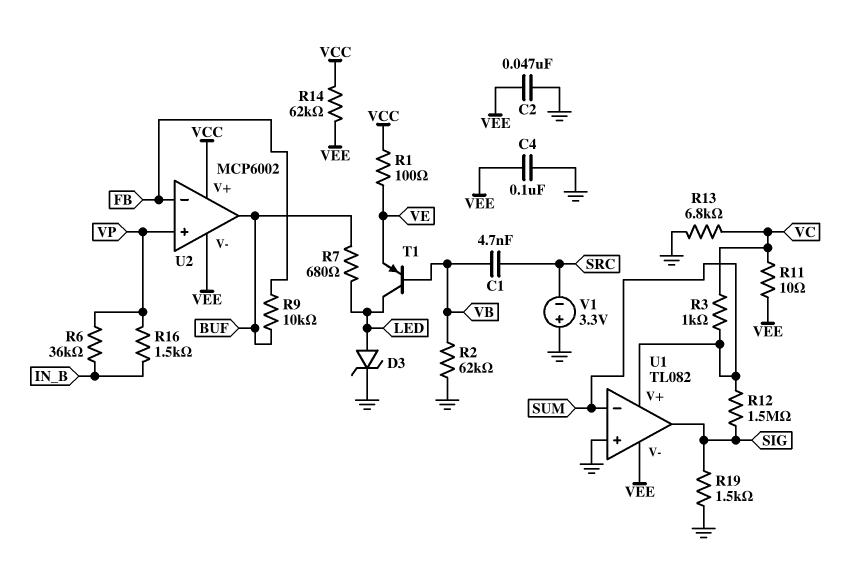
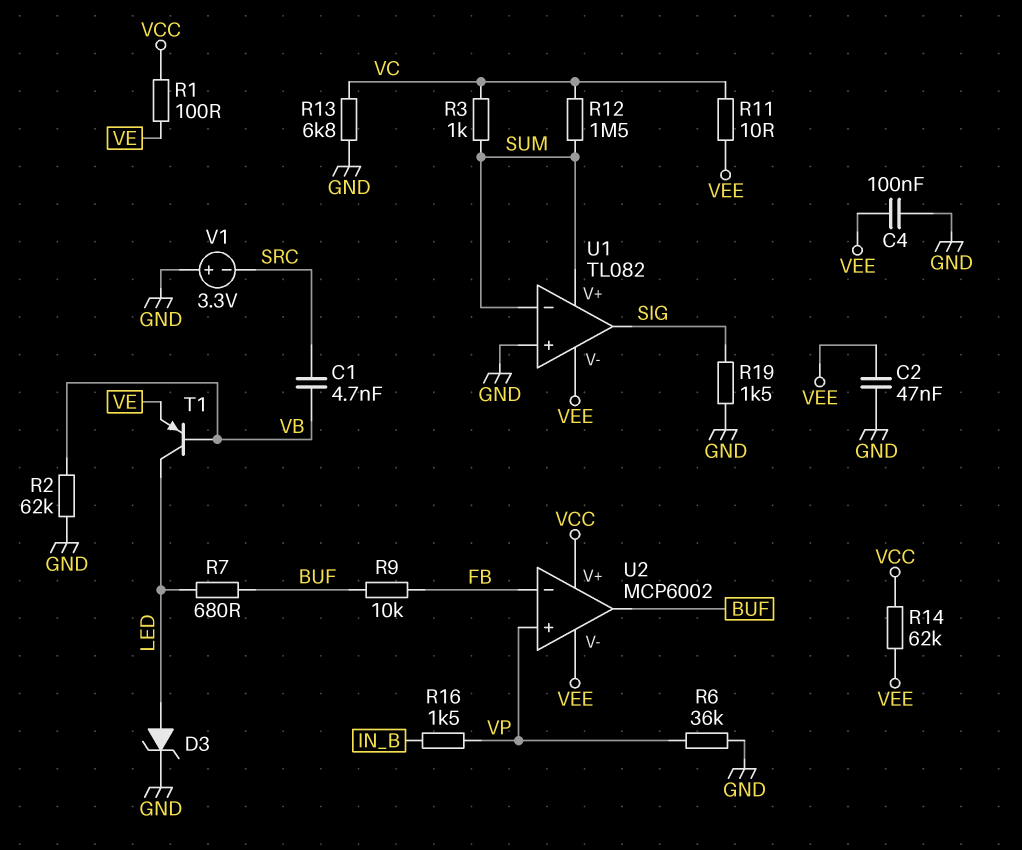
R6: 36k (IN_B, VP) -> 36k (GND, VP)
R12: 1.5M (SIG, SUM) -> 1.5M (SUM, VC)

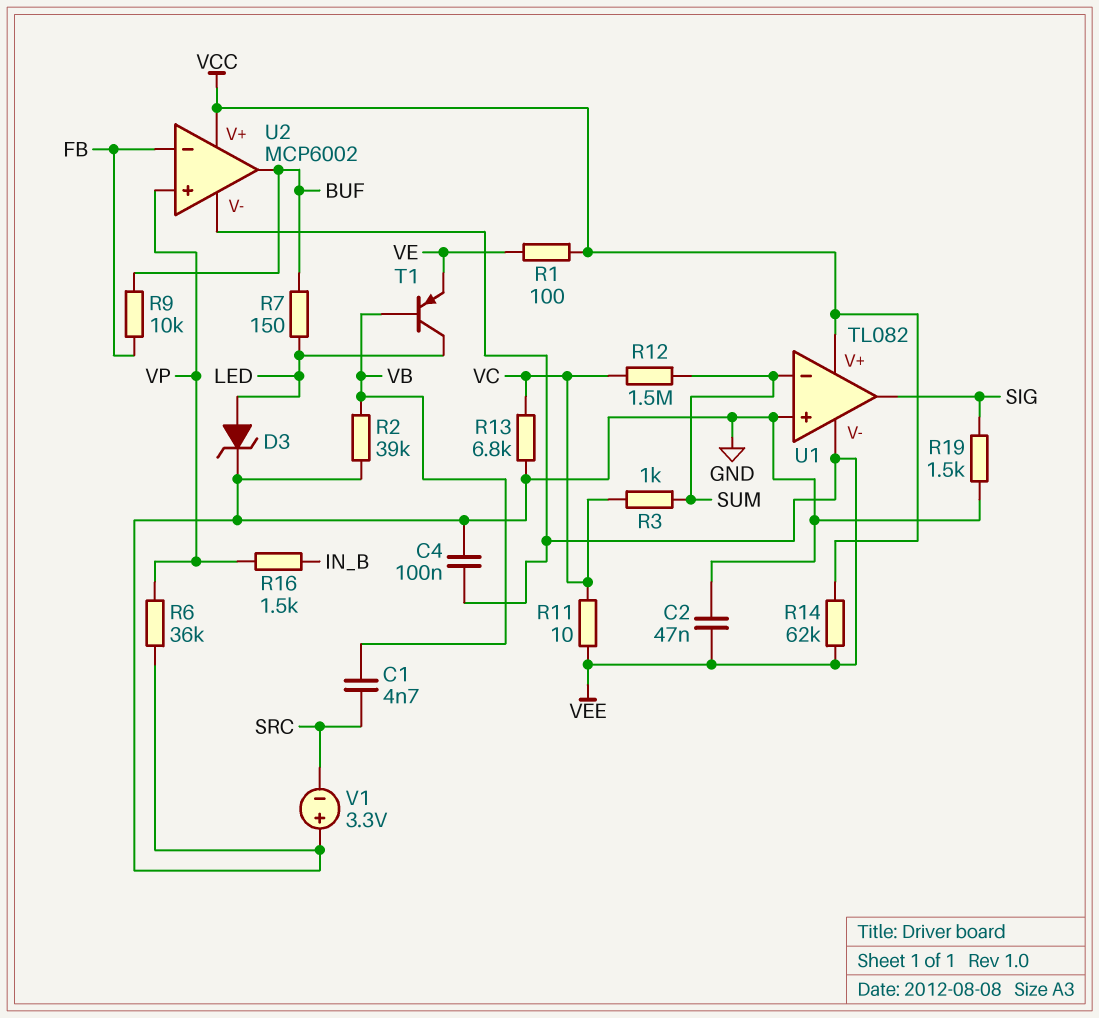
R2: 62k (GND, VB) -> 39k (GND, VB)
R7: 680 (BUF, LED) -> 150 (BUF, LED)
U1 pin V+: SUM -> VCC

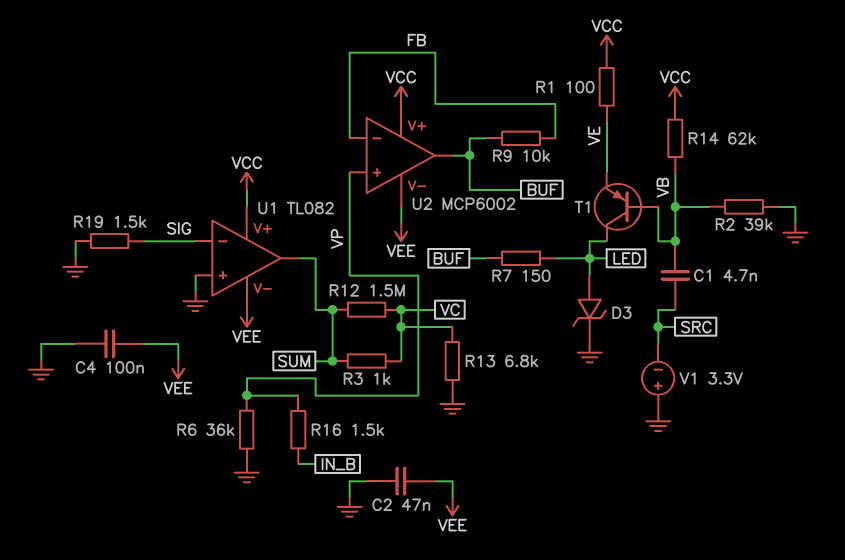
R11: 10 (VC, VEE) -> none
R14: 62k (VCC, VEE) -> 62k (VB, VCC)
U1 pin in-: SUM -> SIG
U1 pin out: SIG -> SUM

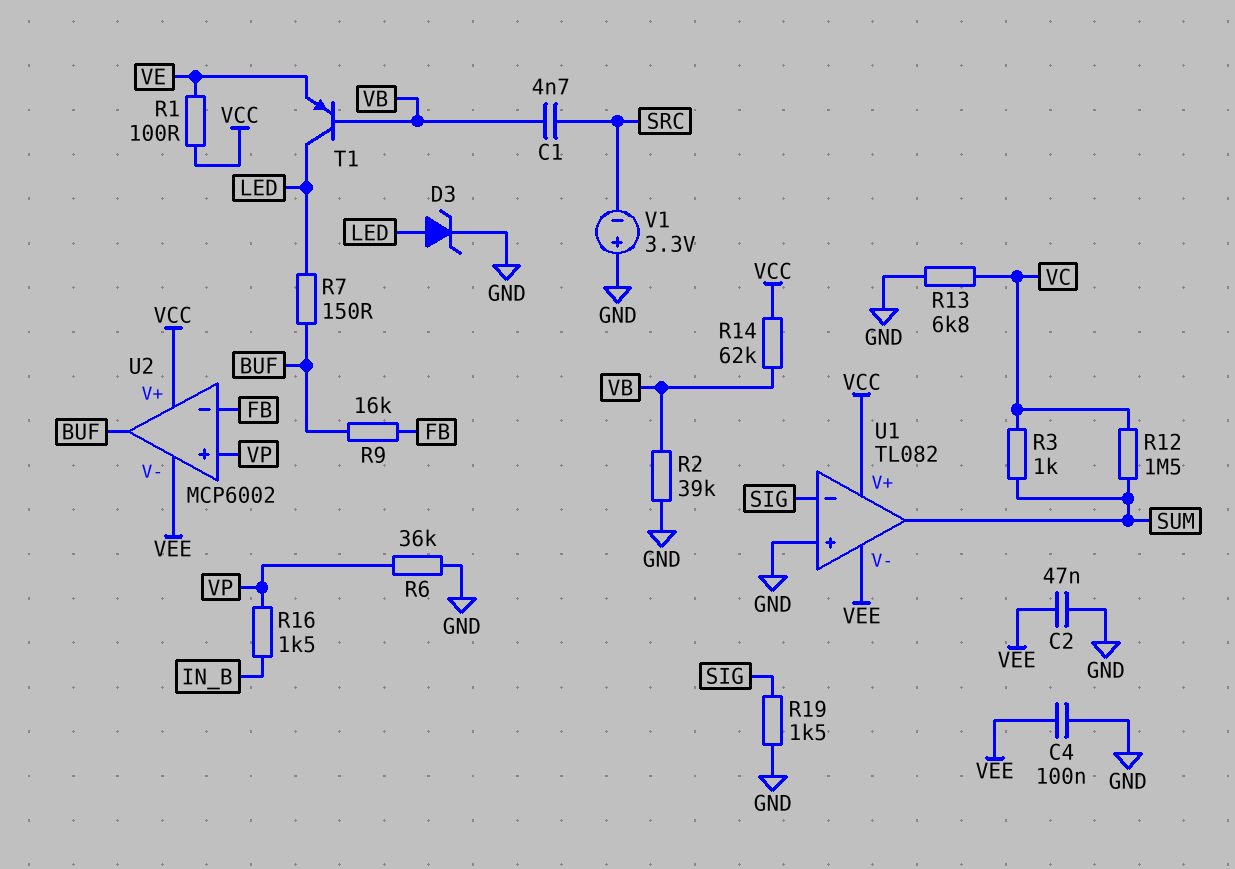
R9: 10k (BUF, FB) -> 16k (BUF, FB)

